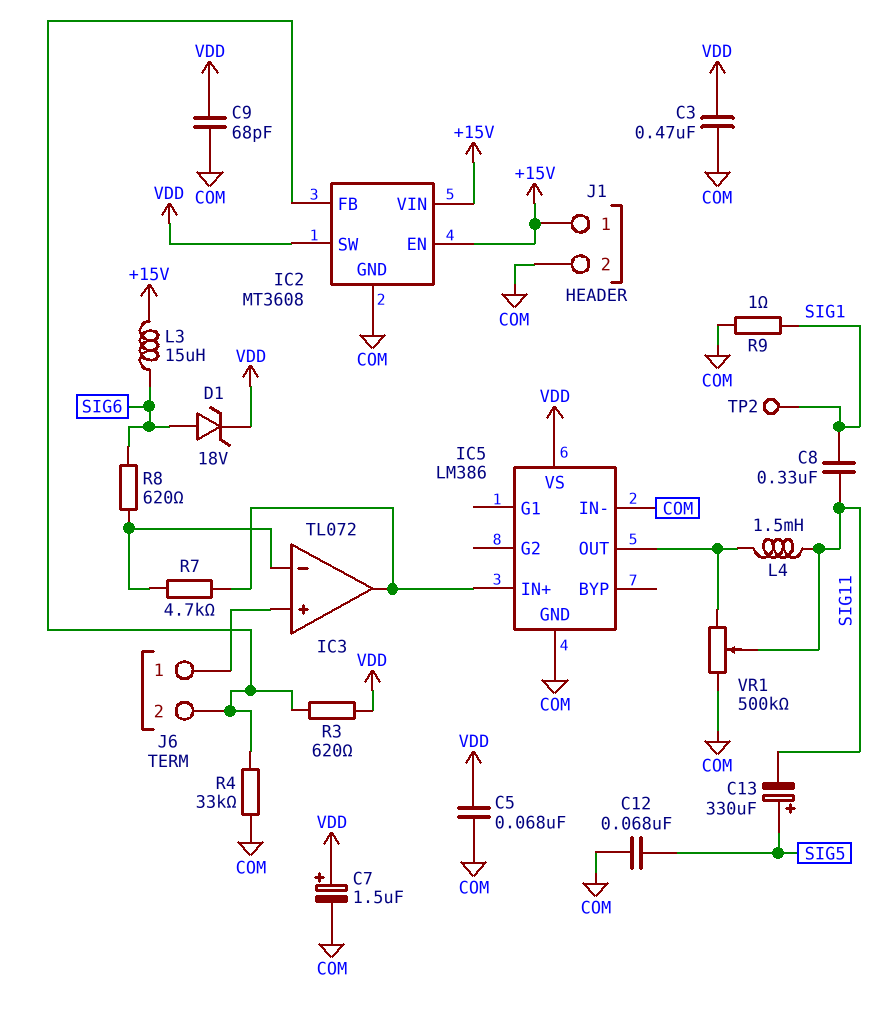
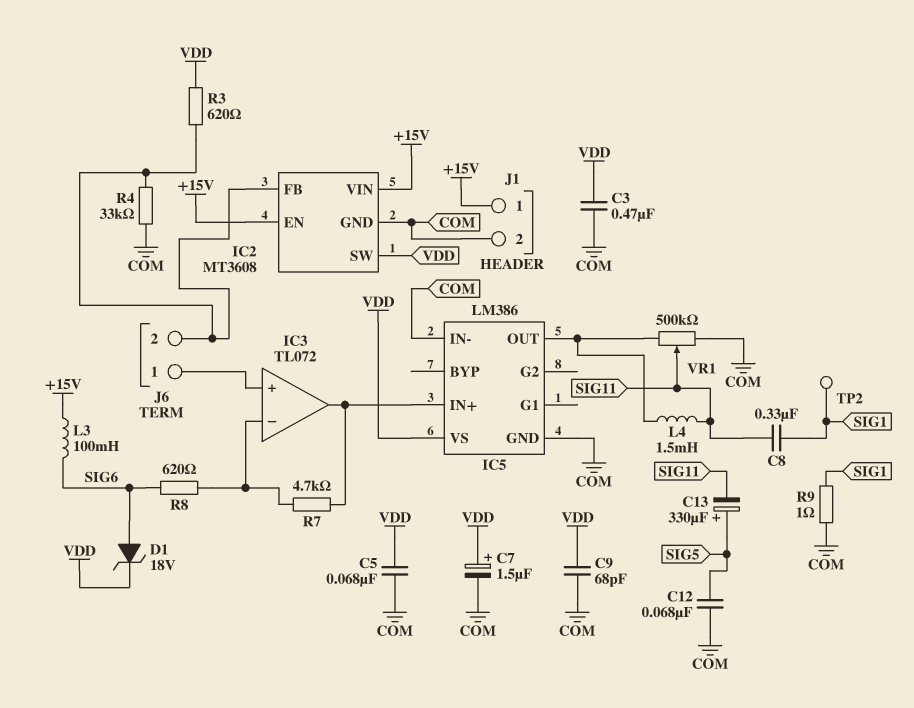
L3: 15uH (+15V, SIG6) -> 100mH (+15V, SIG6)

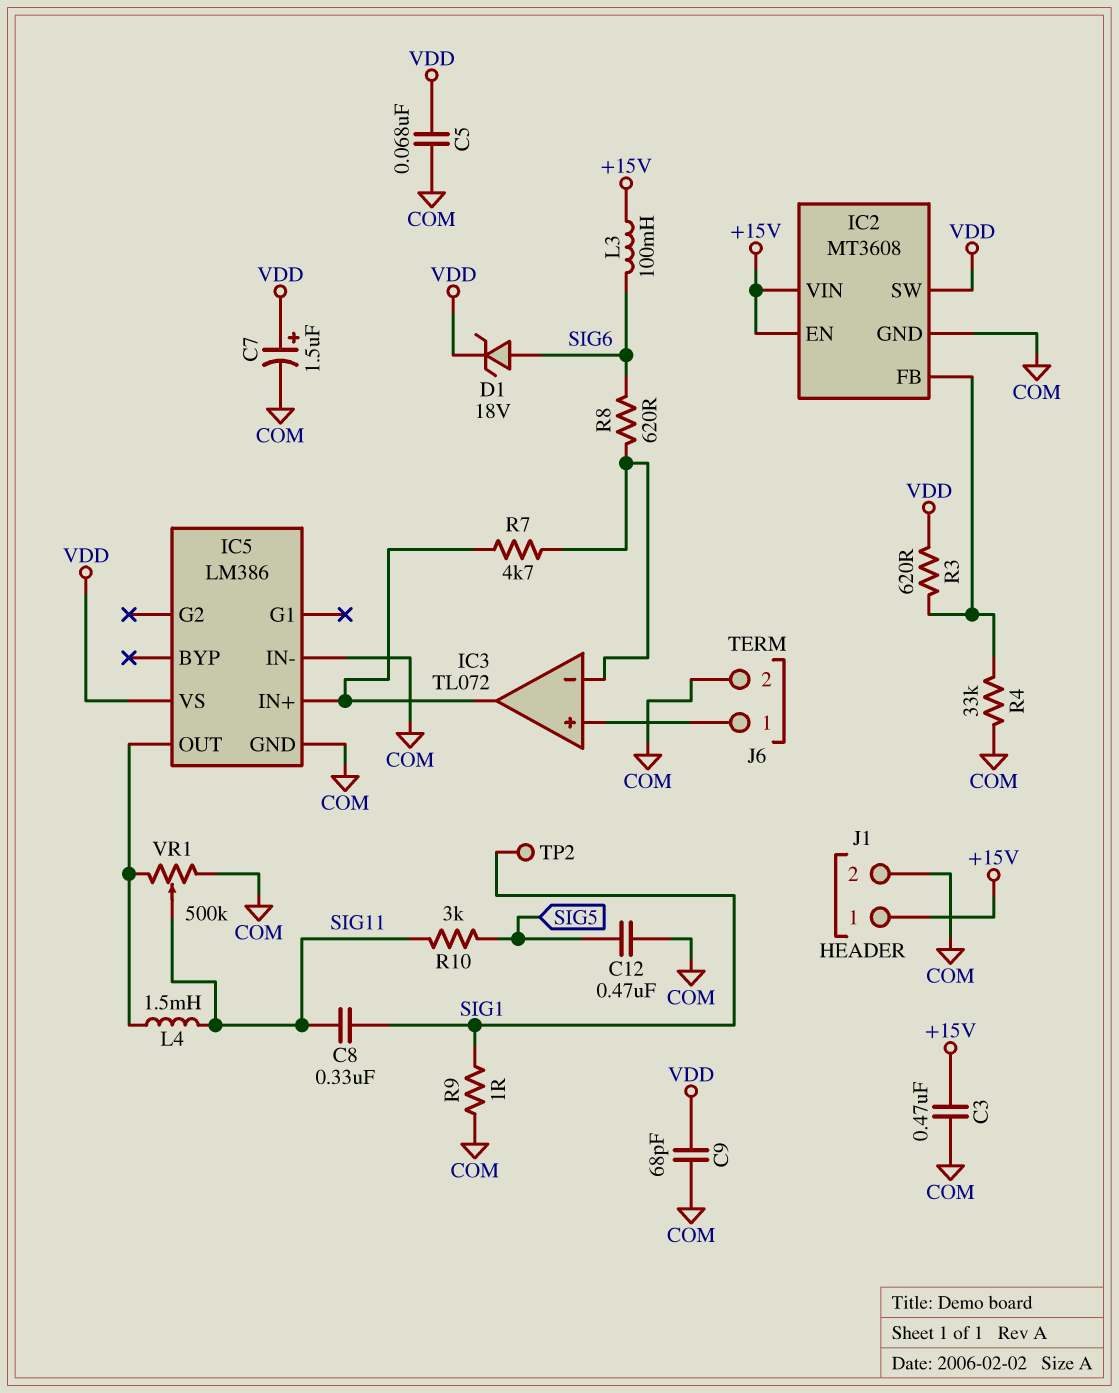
C3: 470nF (COM, VDD) -> 470nF (+15V, COM)
C12: 68nF (COM, SIG5) -> 470nF (COM, SIG5)
C13: 330uF (plus SIG5, minus SIG11) -> none
J6 pin 2: IC2/FB -> COM
R10: none -> 3k (SIG5, SIG11)

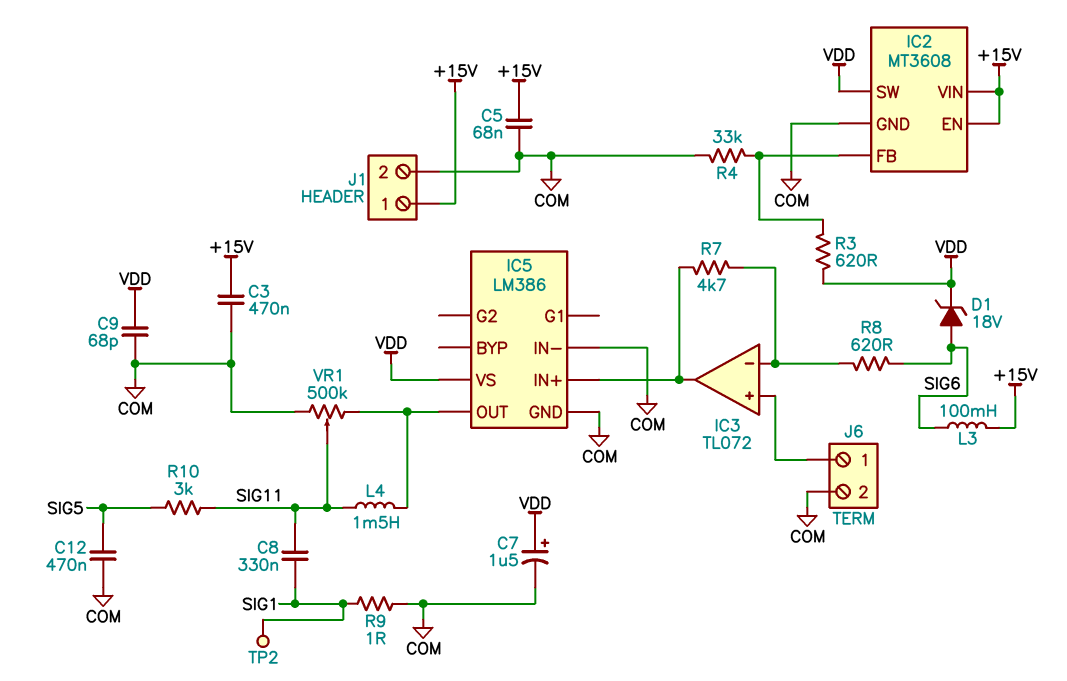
C5: 68nF (COM, VDD) -> 68nF (+15V, COM)

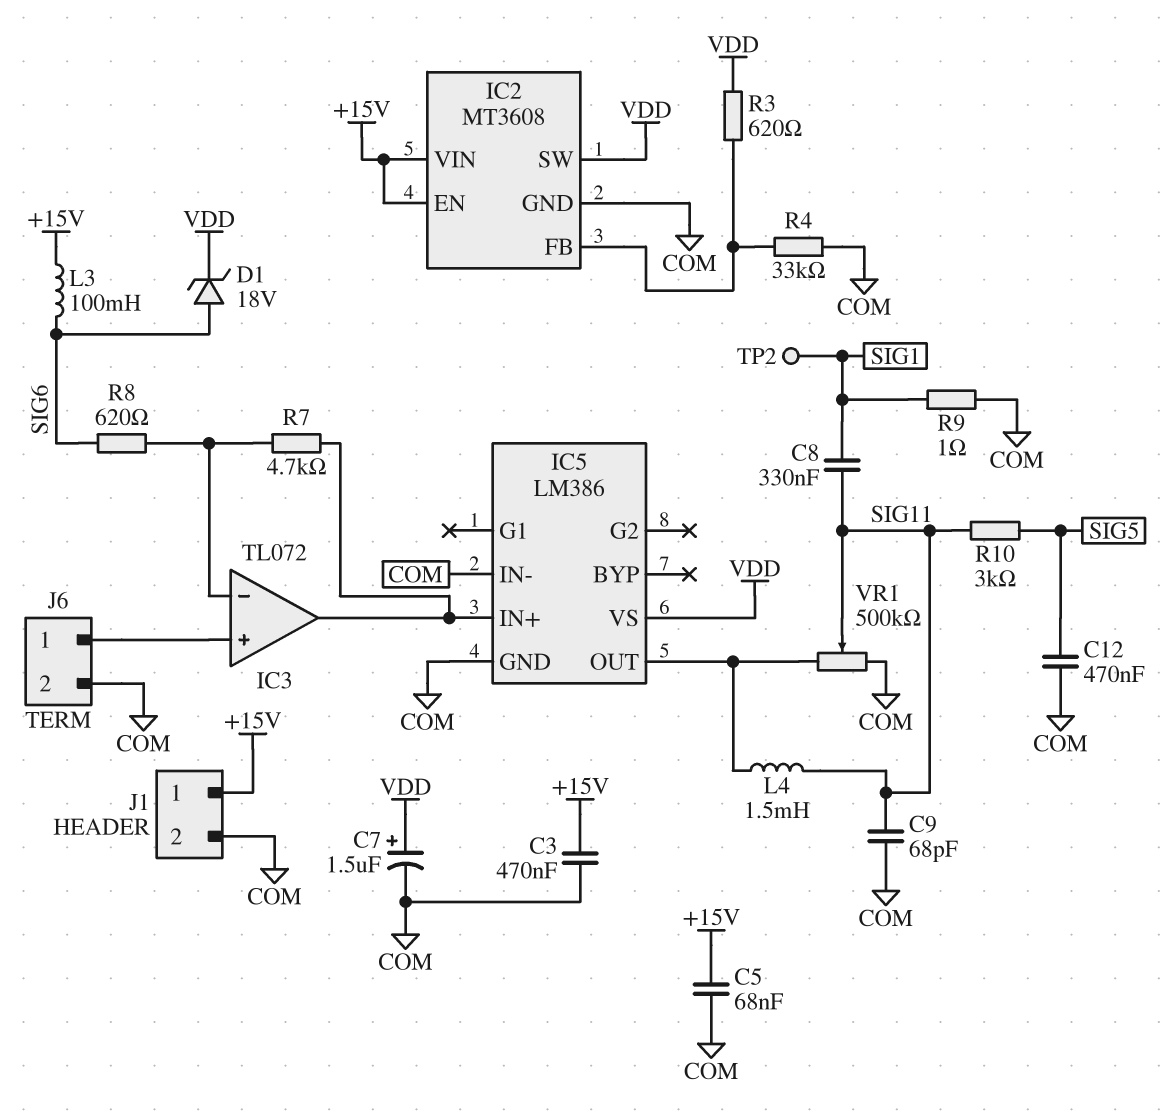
C9: 68pF (COM, VDD) -> 68pF (COM, SIG11)

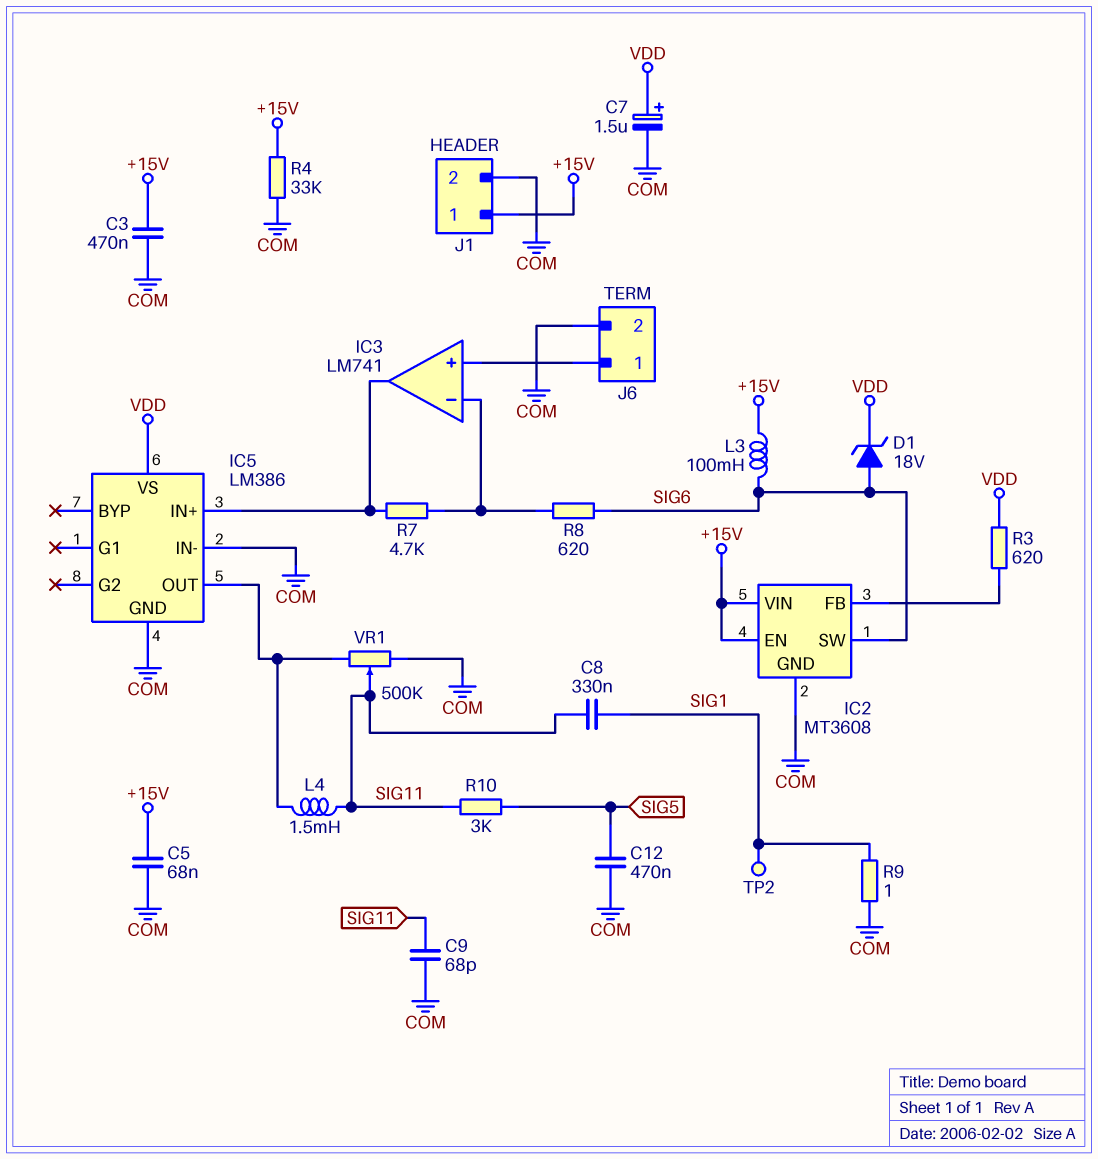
IC2 pin SW: VDD -> SIG6
IC3: TL072 -> LM741
R4: 33k (COM, IC2/FB) -> 33k (+15V, COM)

